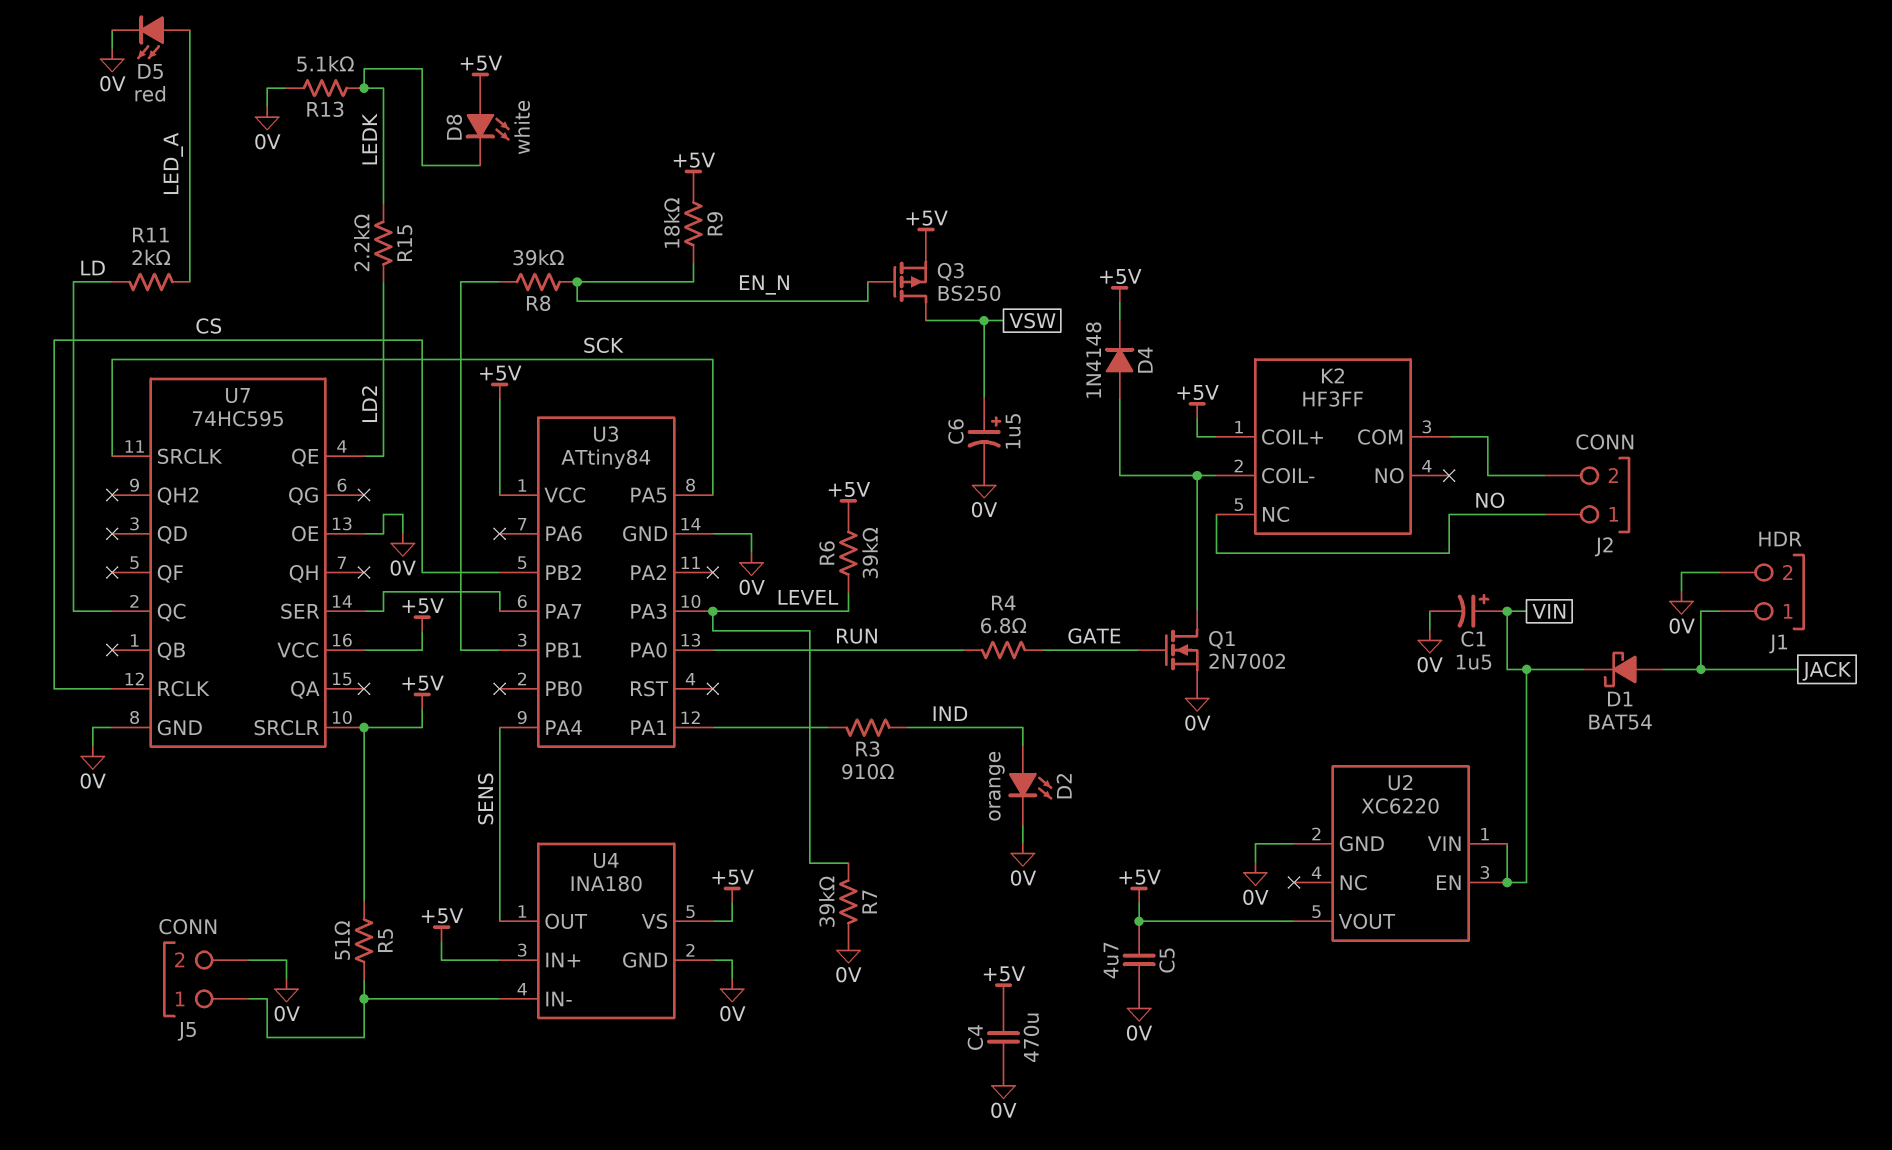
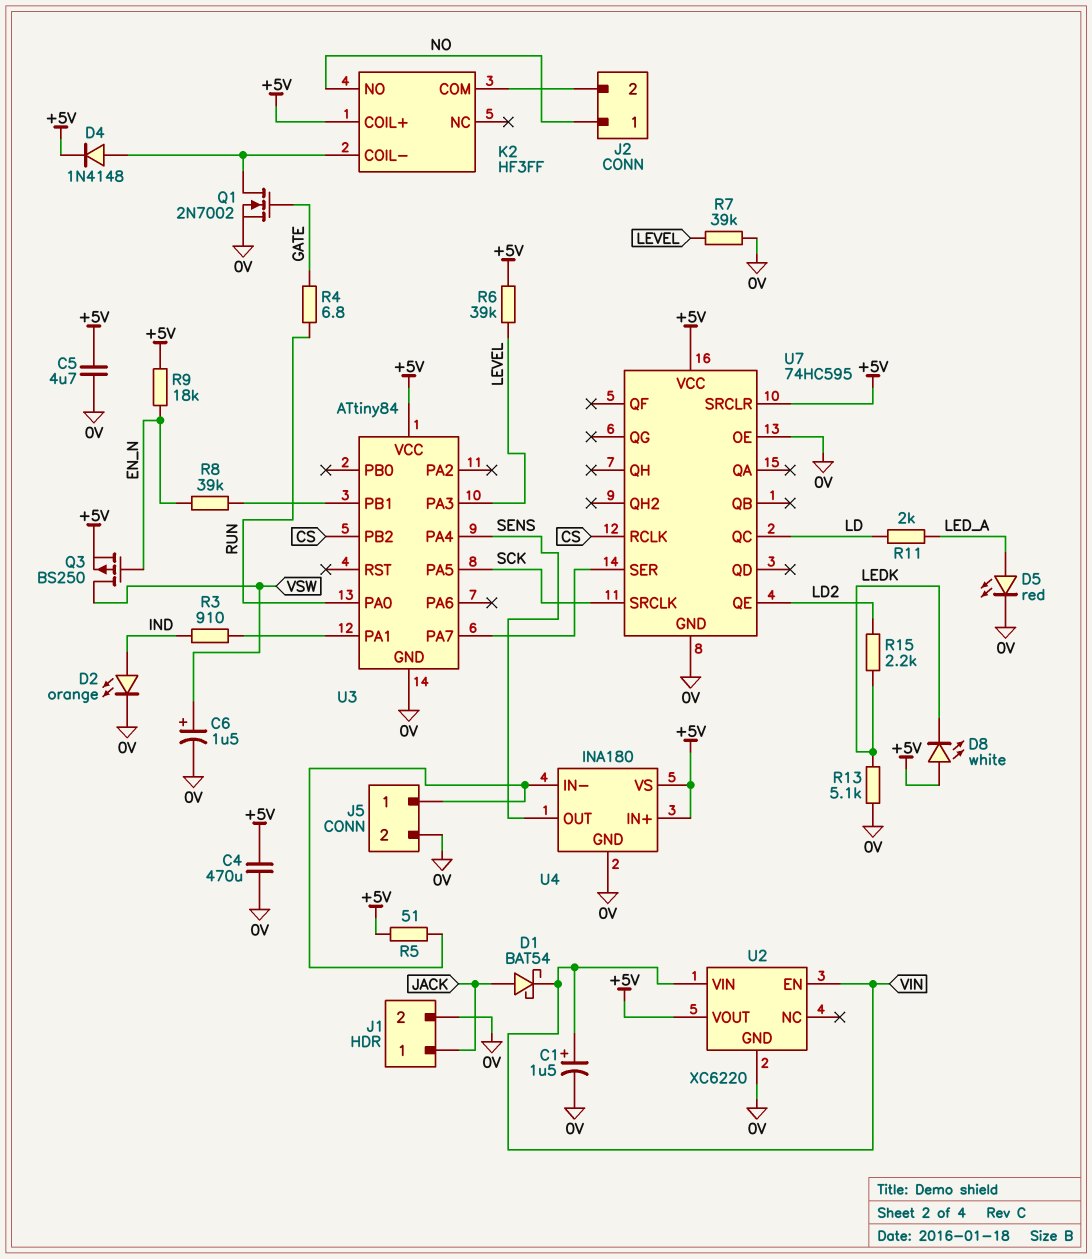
K2 pin NC: NO -> none
K2 pin NO: none -> NO

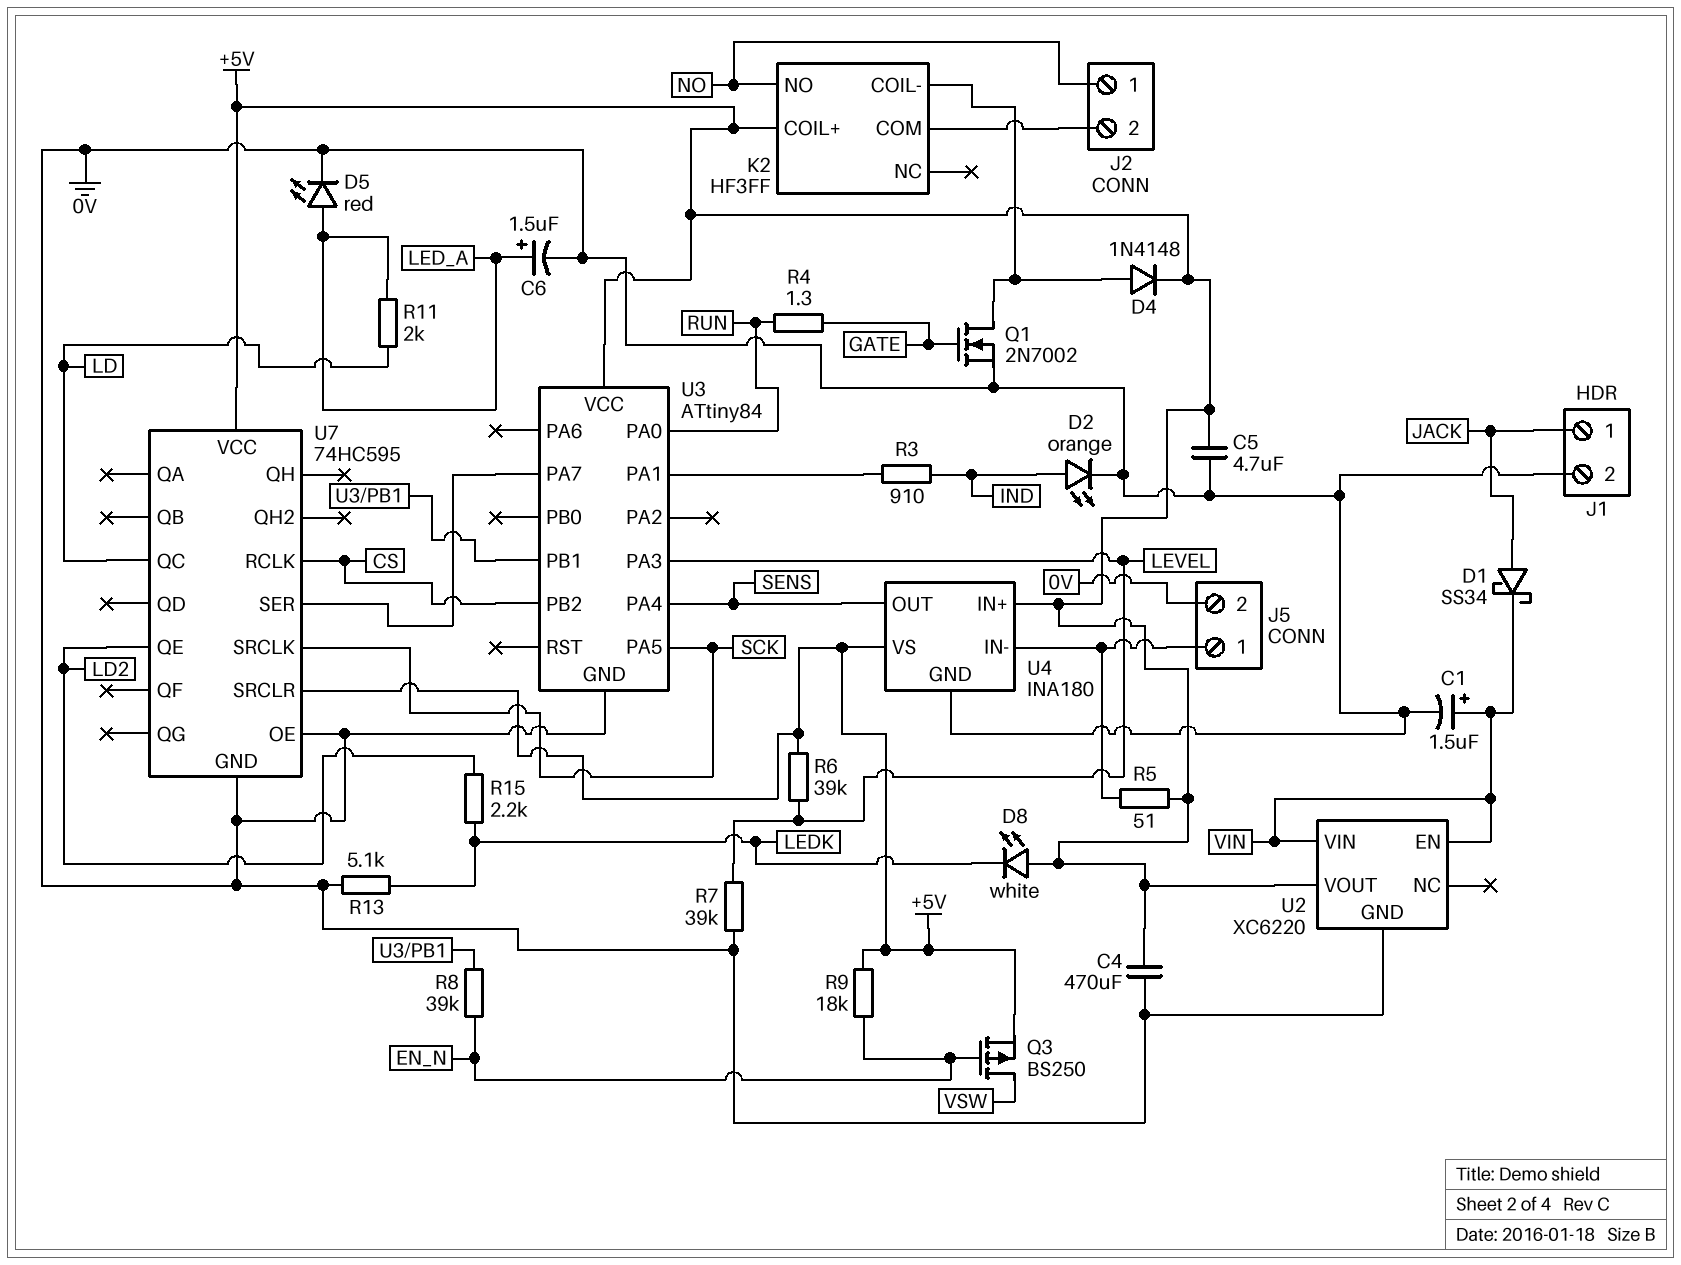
C6: 1.5uF (plus VSW, minus 0V) -> 1.5uF (plus LED_A, minus 0V)
D1: schottky BAT54 (A JACK, K VIN) -> schottky SS34 (A JACK, K VIN)
R4: 6.8 (GATE, RUN) -> 1.3 (GATE, RUN)

